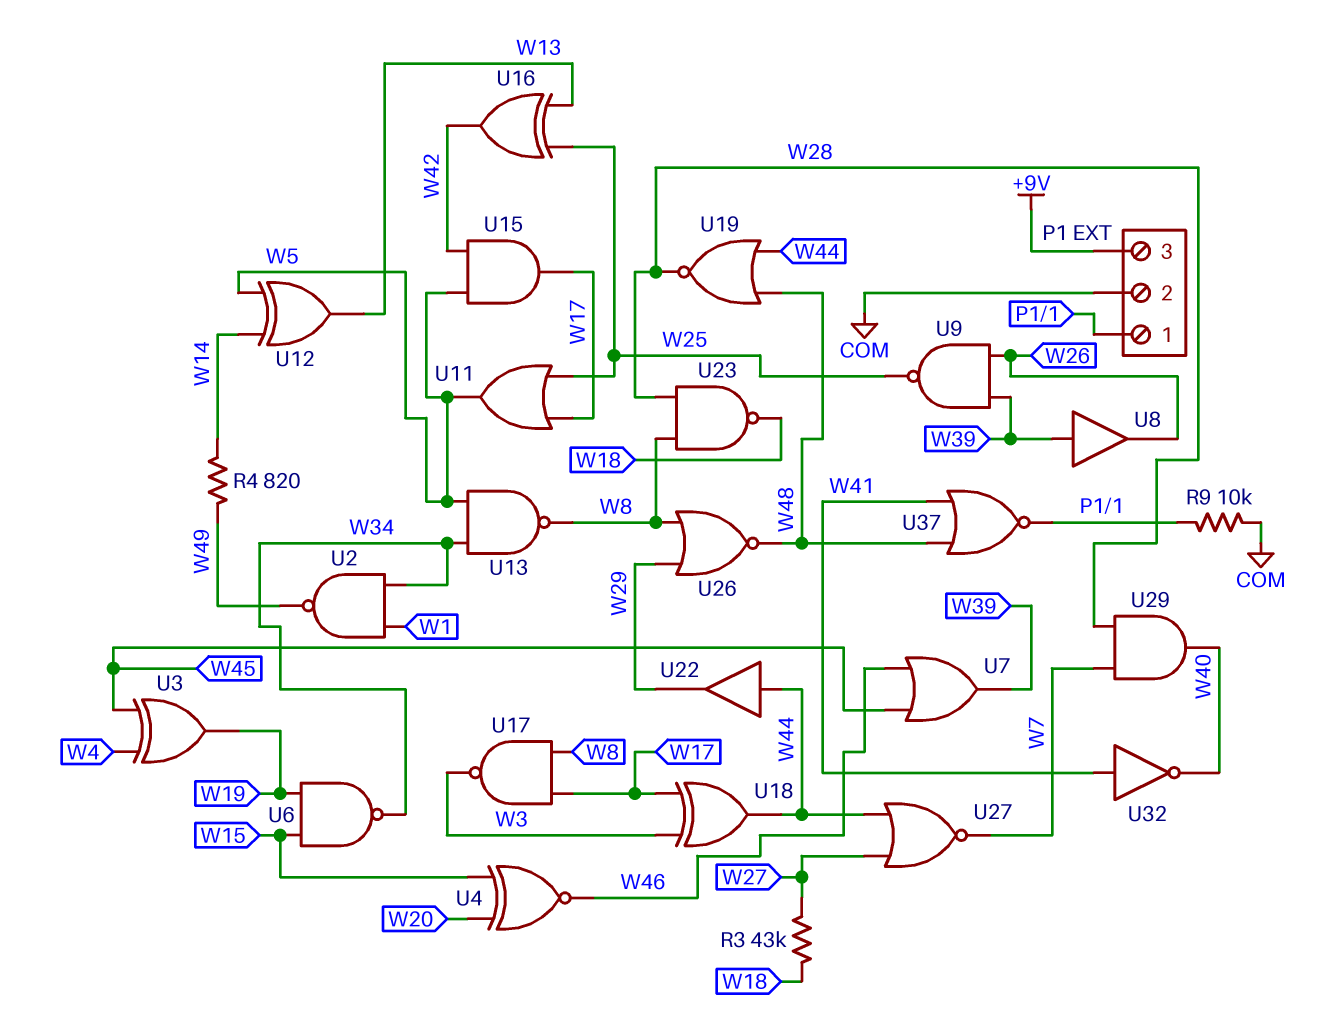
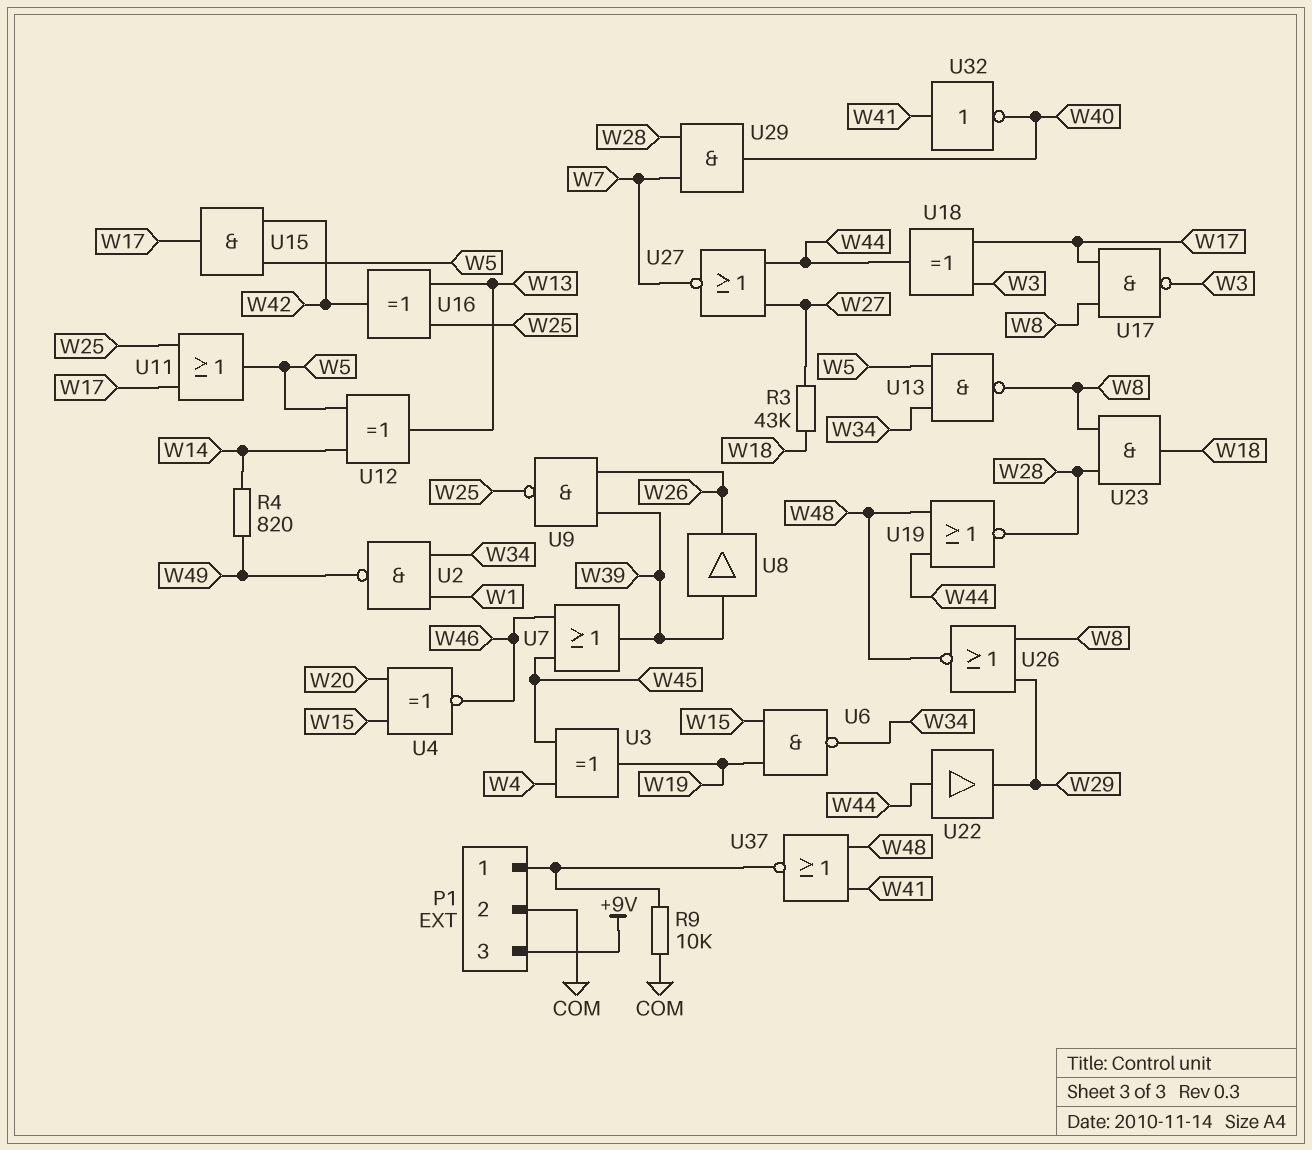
U23: NAND (in W8, in W28, out W18) -> AND (in W8, in W28, out W18)

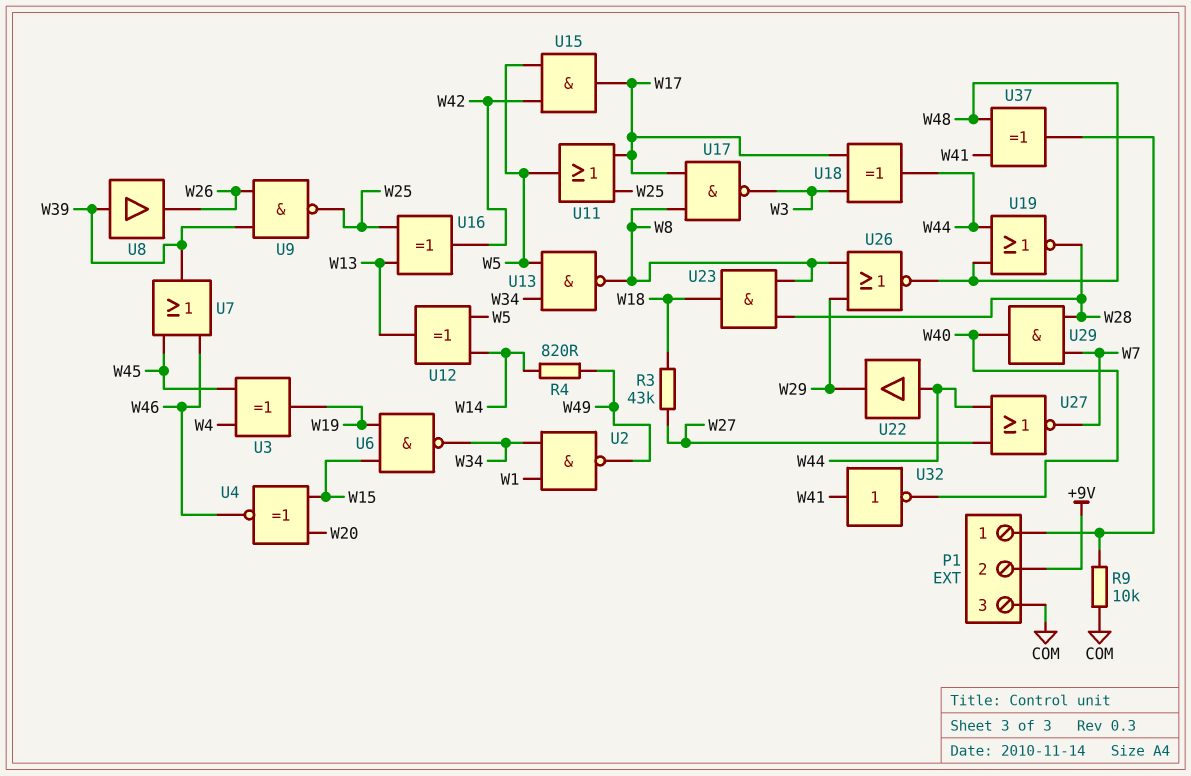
P1 pin 2: COM -> +9V
P1 pin 3: +9V -> COM
U37: NOR (in W41, in W48, out P1/1) -> XOR (in W41, in W48, out P1/1)

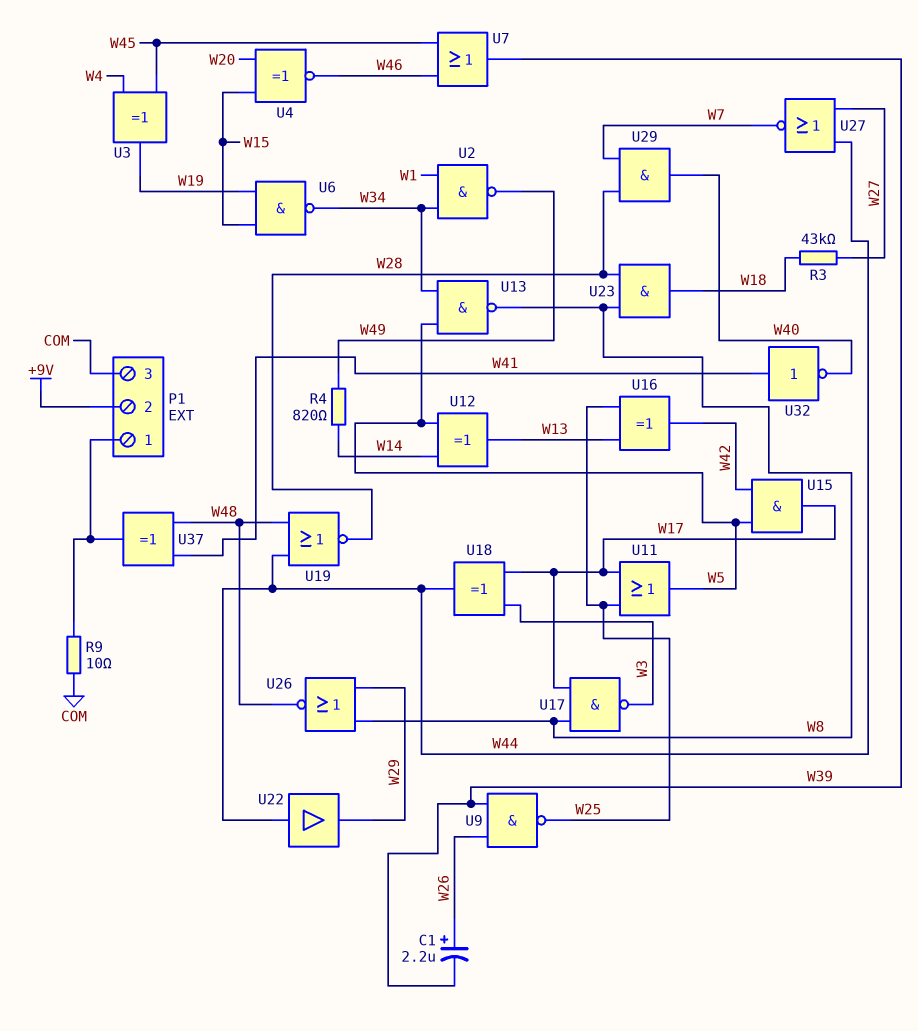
C1: none -> 2.2uF (plus W26, minus W39)
R9: 10k (COM, P1/1) -> 10 (COM, P1/1)
U8: buffer (in W39, out W26) -> none

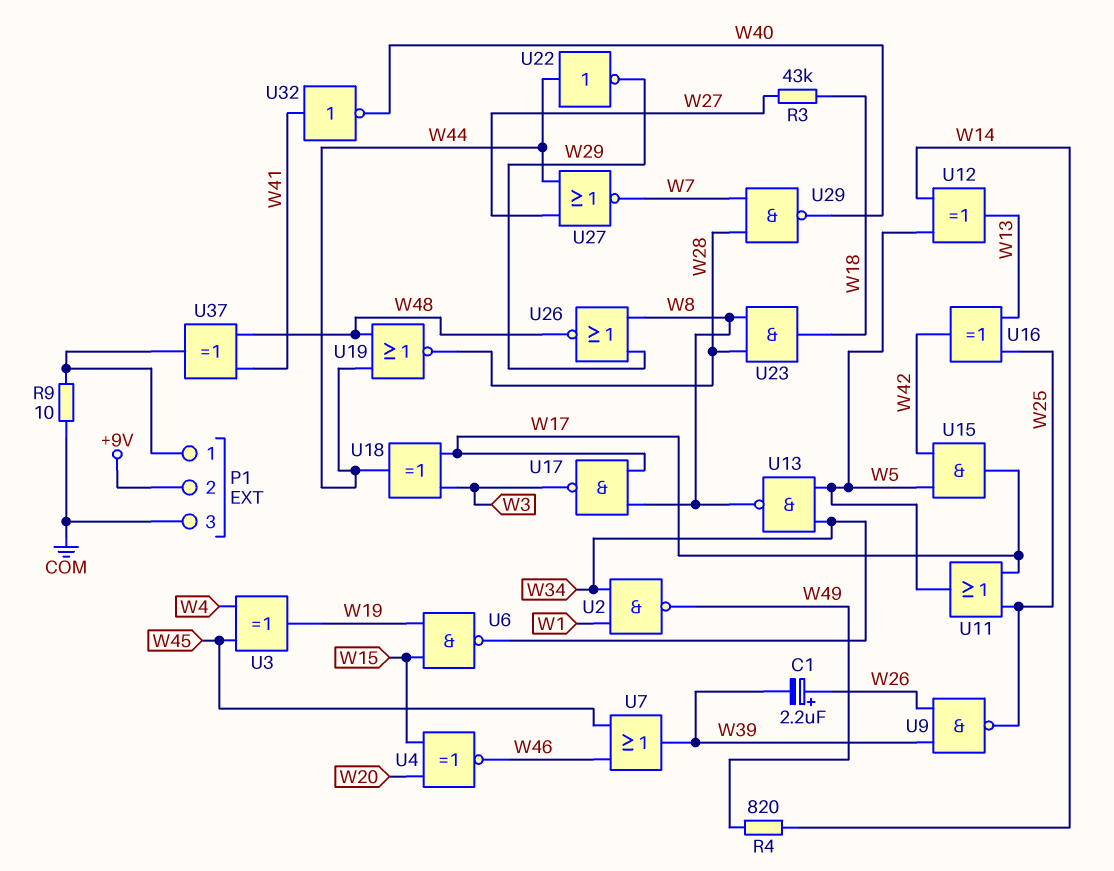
U22: buffer (in W44, out W29) -> NOT (in W44, out W29)
U29: AND (in W7, in W28, out W40) -> NAND (in W7, in W28, out W40)

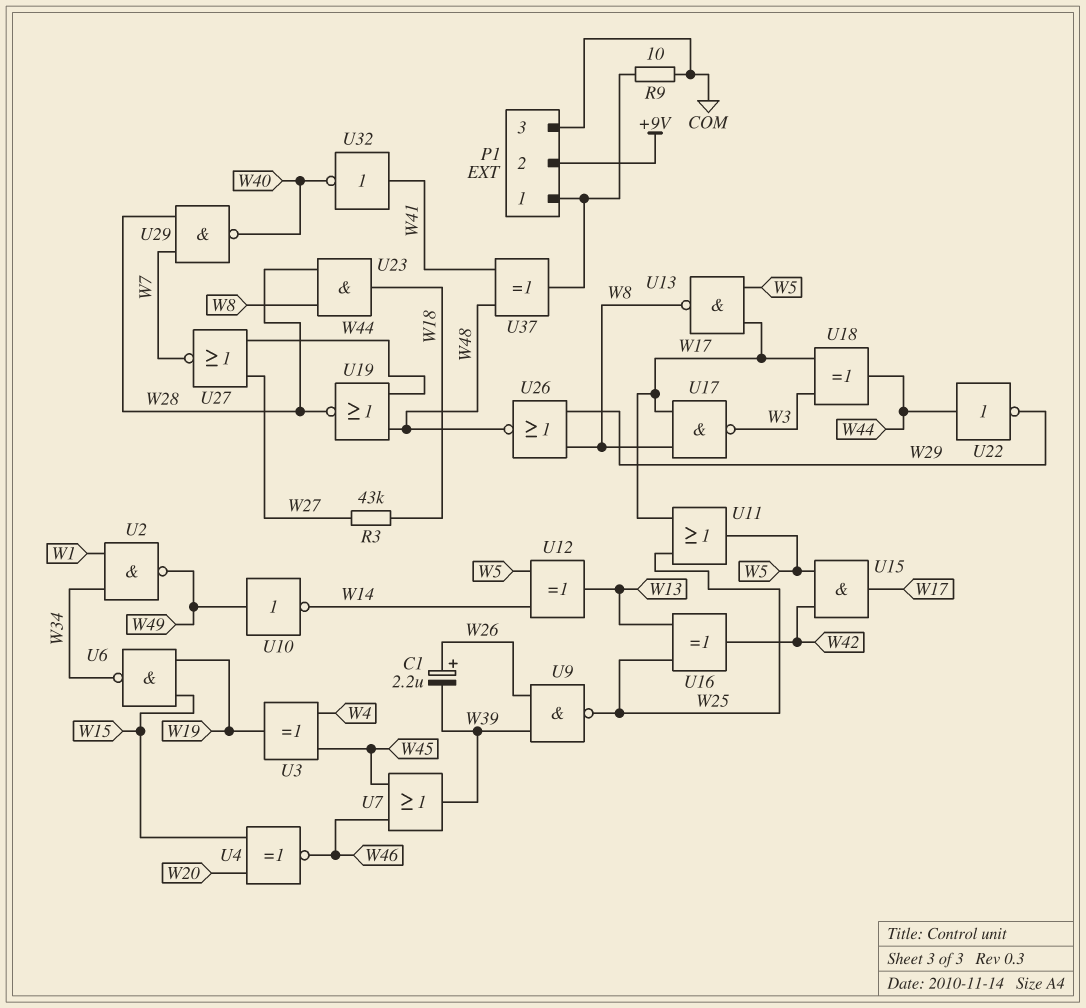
R4: 820 (W14, W49) -> none
U10: none -> NOT (in W49, out W14)
U13: NAND (in W5, in W34, out W8) -> NAND (in W5, in W17, out W8)

